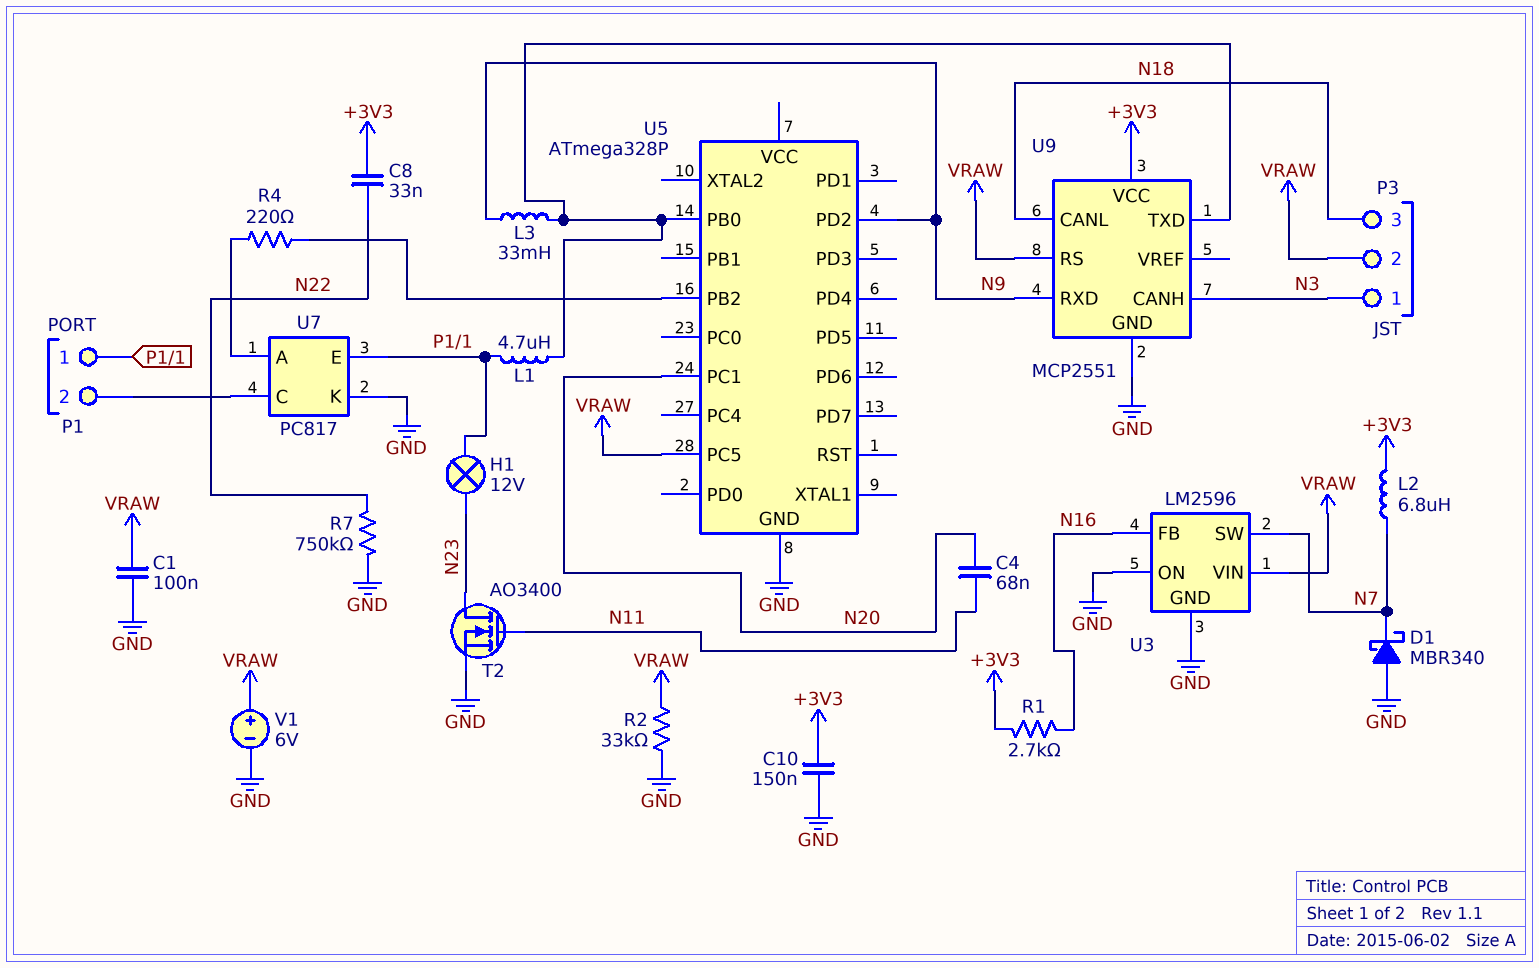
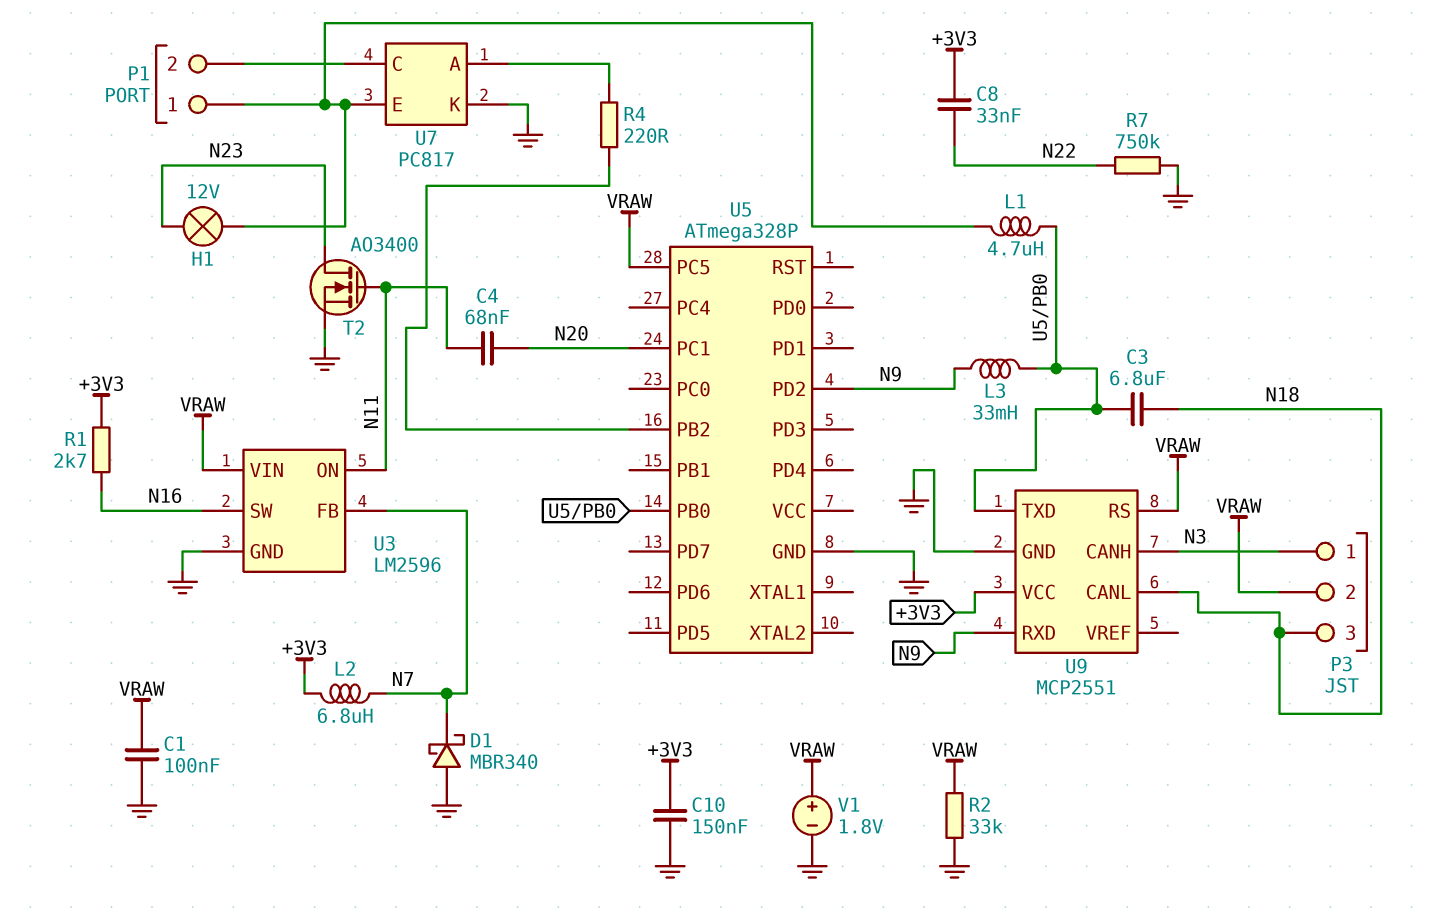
C3: none -> 6.8uF (N18, U5/PB0)
U3 pin FB: N16 -> N7
U3 pin ON: GND -> N11
U3 pin SW: N7 -> N16
V1: 6V (plus VRAW, minus GND) -> 1.8V (plus VRAW, minus GND)

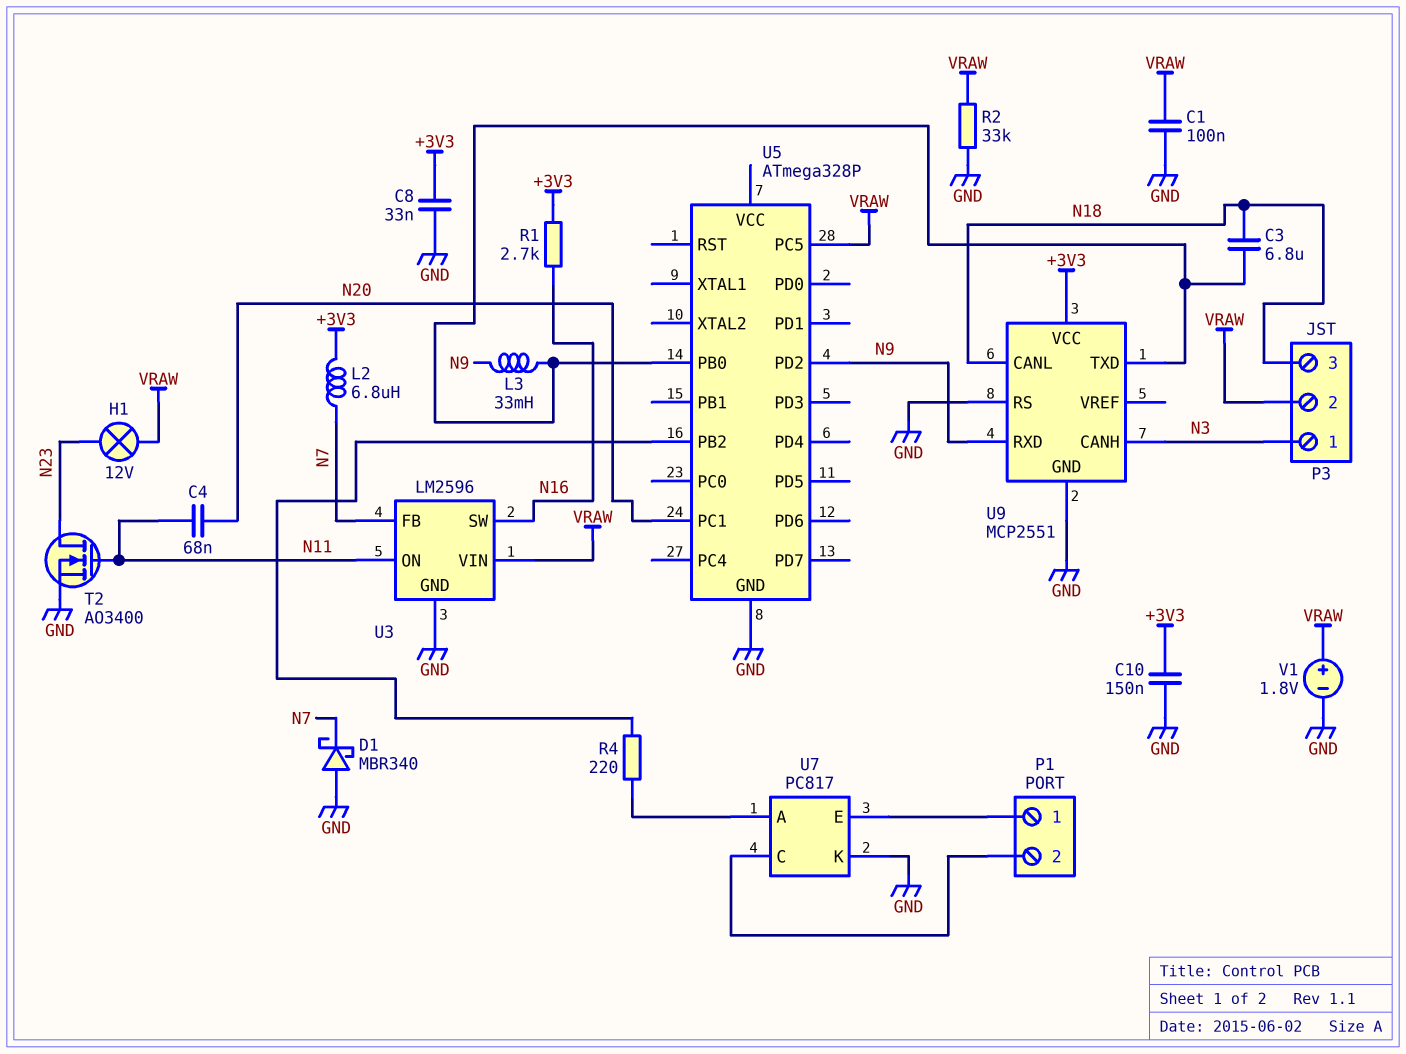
C8: 33nF (+3V3, N22) -> 33nF (+3V3, GND)
H1: lamp 12V (N23, P1/1) -> lamp 12V (N23, VRAW)
L1: 4.7uH (P1/1, U5/PB0) -> none
R7: 750k (GND, N22) -> none
U9 pin RS: VRAW -> GND

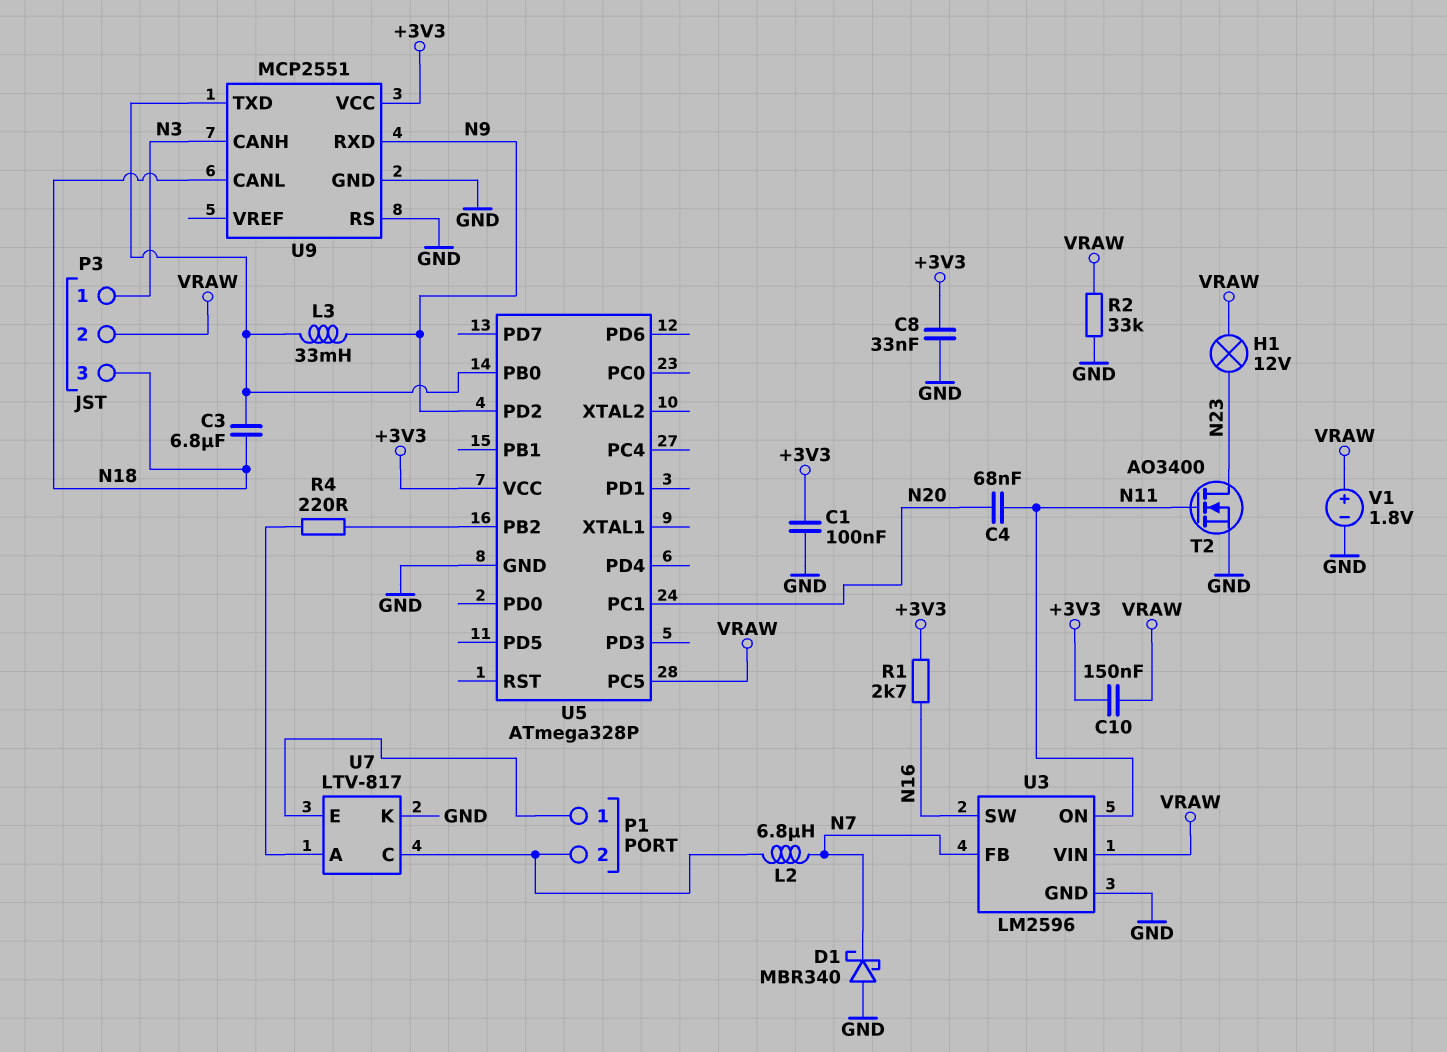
C1: 100nF (GND, VRAW) -> 100nF (+3V3, GND)
C10: 150nF (+3V3, GND) -> 150nF (+3V3, VRAW)
L2: 6.8uH (+3V3, N7) -> 6.8uH (N7, P1/2)
U5 pin VCC: none -> +3V3
U7: PC817 -> LTV-817

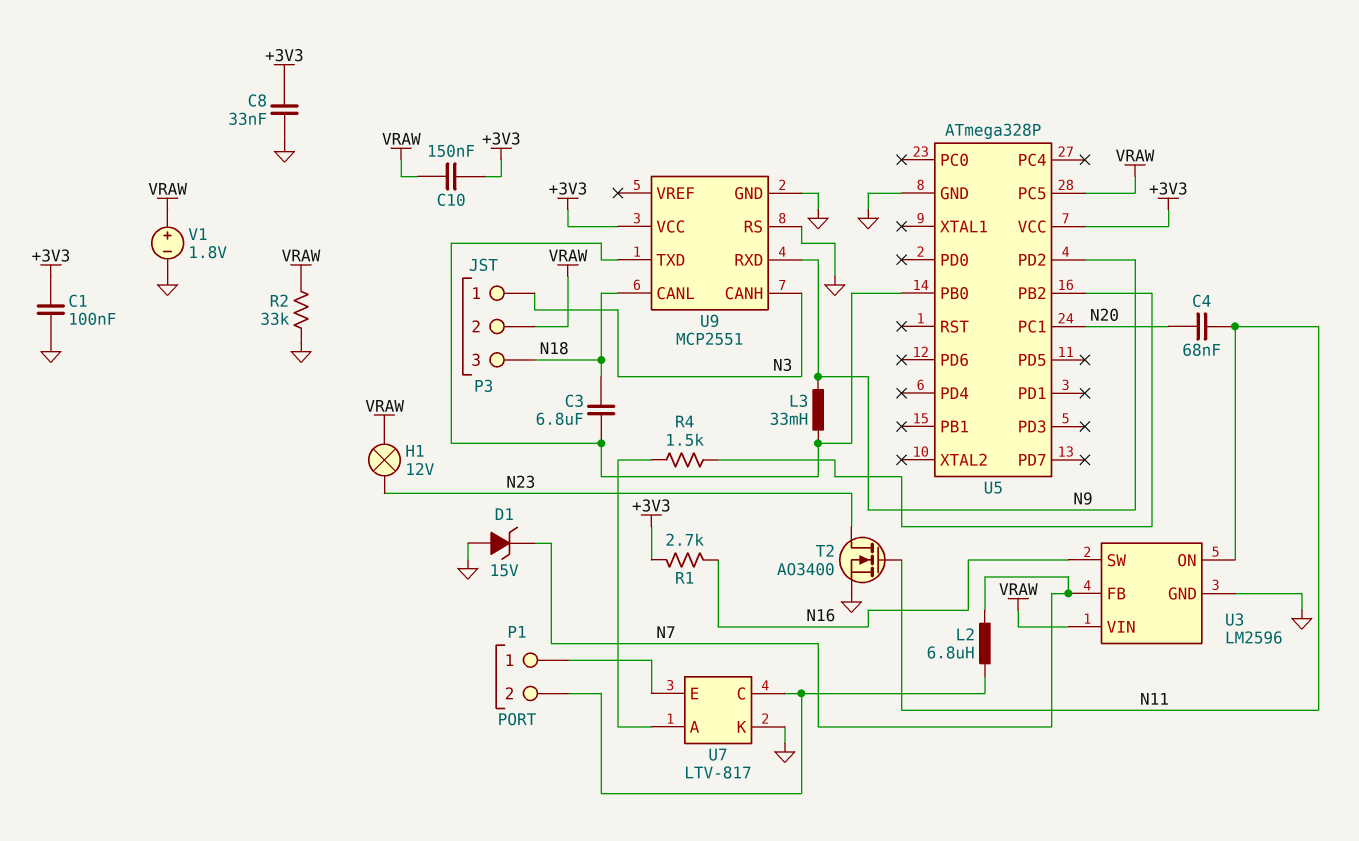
D1: schottky MBR340 (A GND, K N7) -> zener 15V (A GND, K N7)
R4: 220 (U5/PB2, U7/A) -> 1.5k (U5/PB2, U7/A)

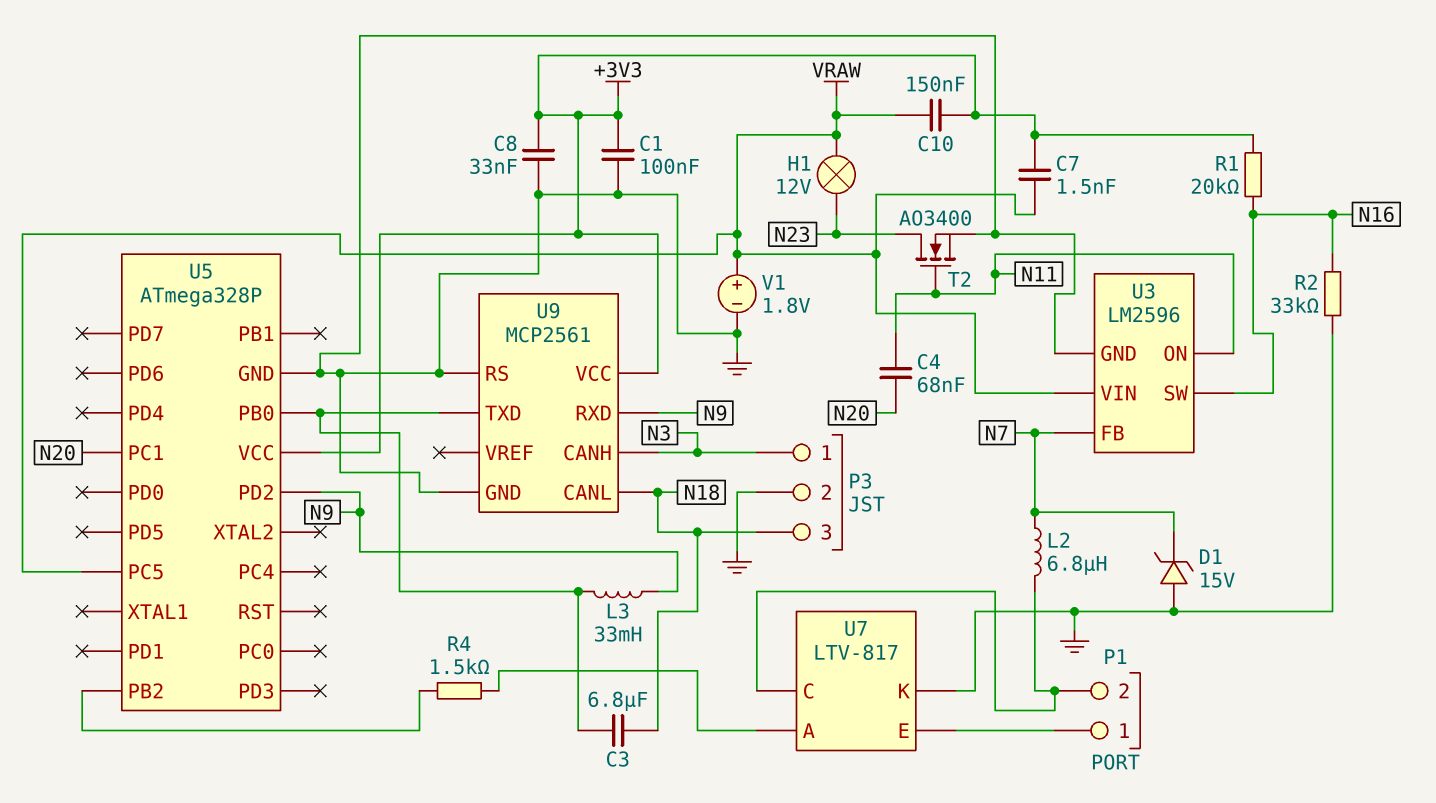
C7: none -> 1.5nF (+3V3, VRAW)
P3 pin 2: VRAW -> GND
R1: 2.7k (+3V3, N16) -> 20k (+3V3, N16)
R2: 33k (GND, VRAW) -> 33k (GND, N16)
U9: MCP2551 -> MCP2561

